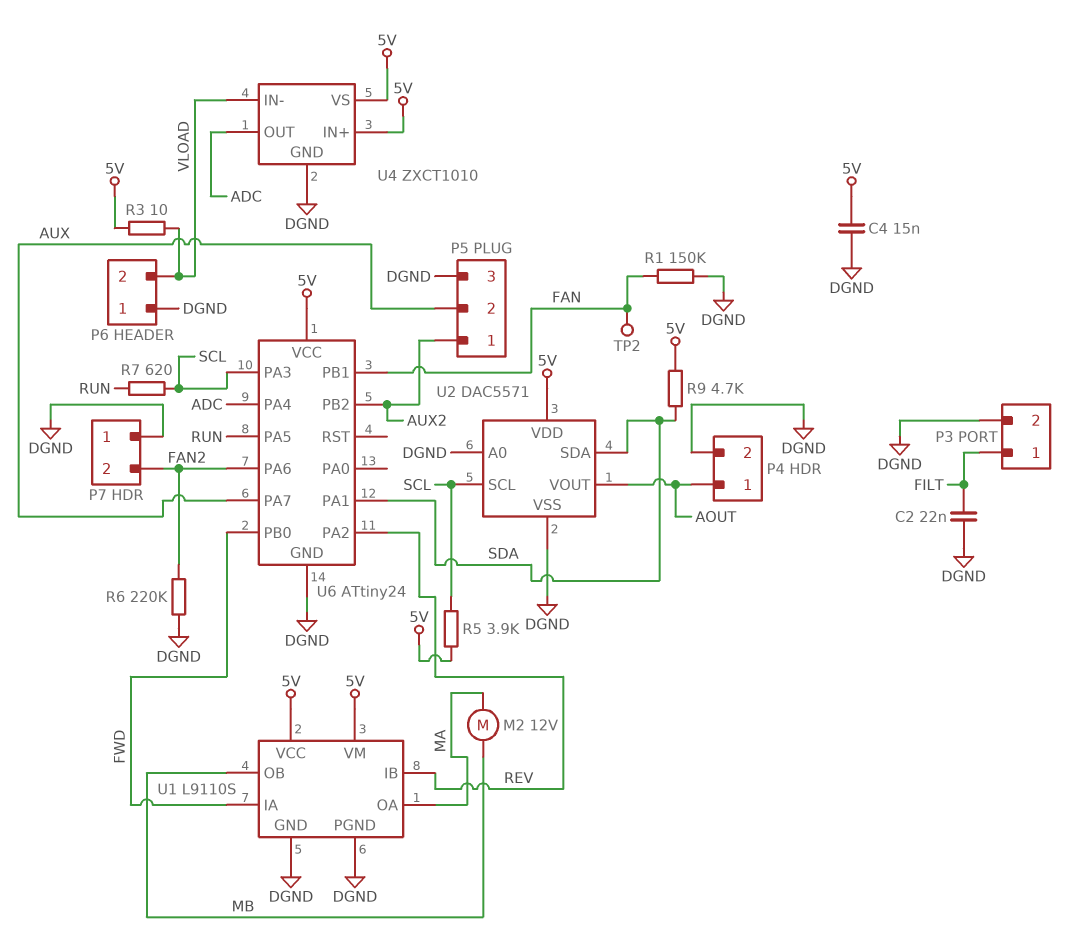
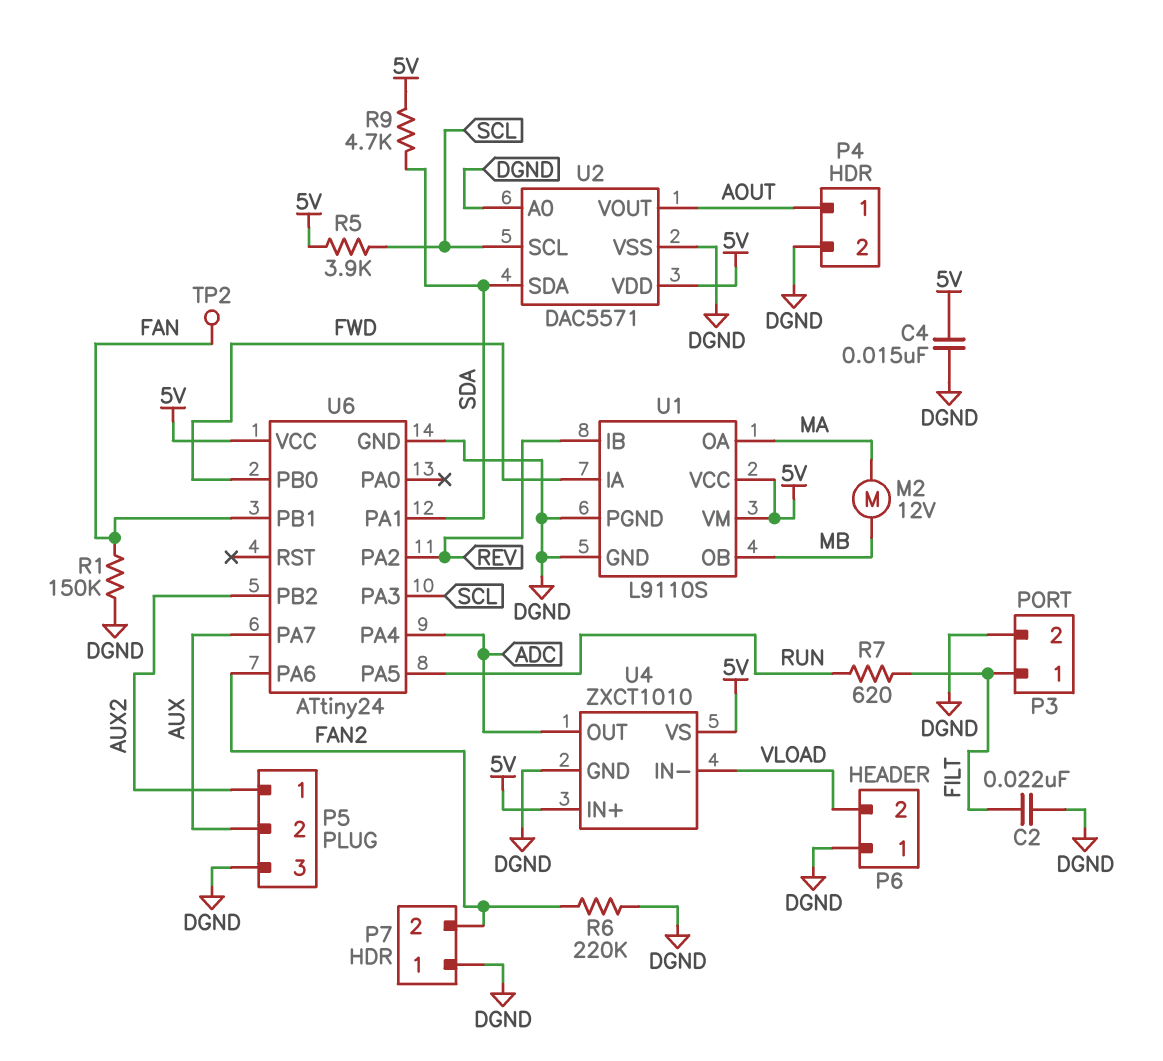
R3: 10 (5V, VLOAD) -> none
R7: 620 (RUN, SCL) -> 620 (FILT, RUN)

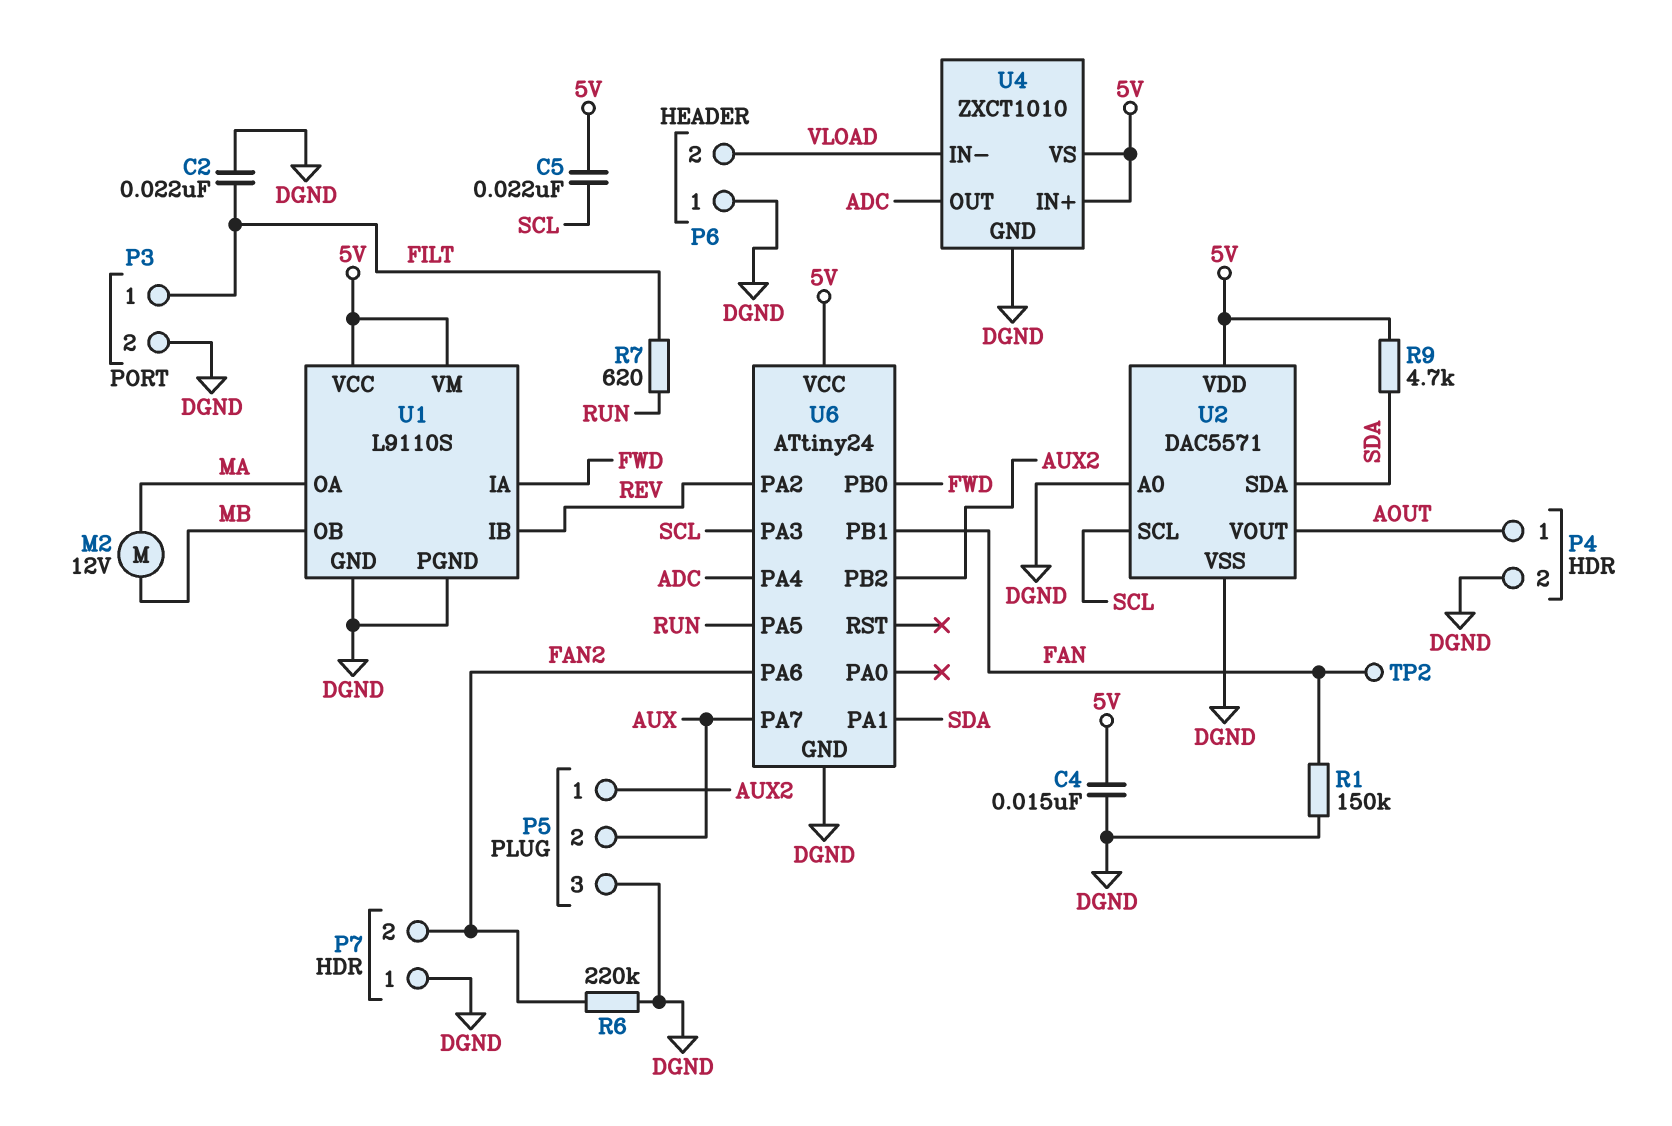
C5: none -> 22nF (5V, SCL)
R5: 3.9k (5V, SCL) -> none

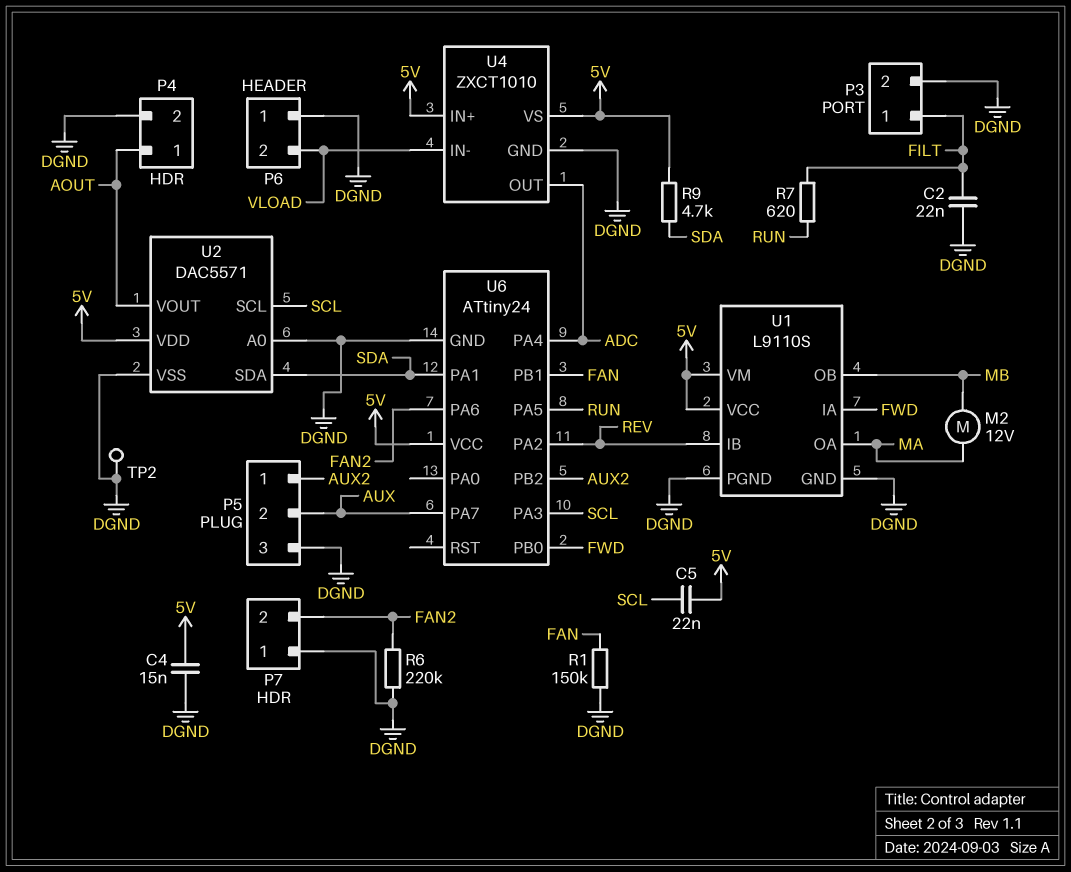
TP2: test point (FAN) -> test point (DGND)

